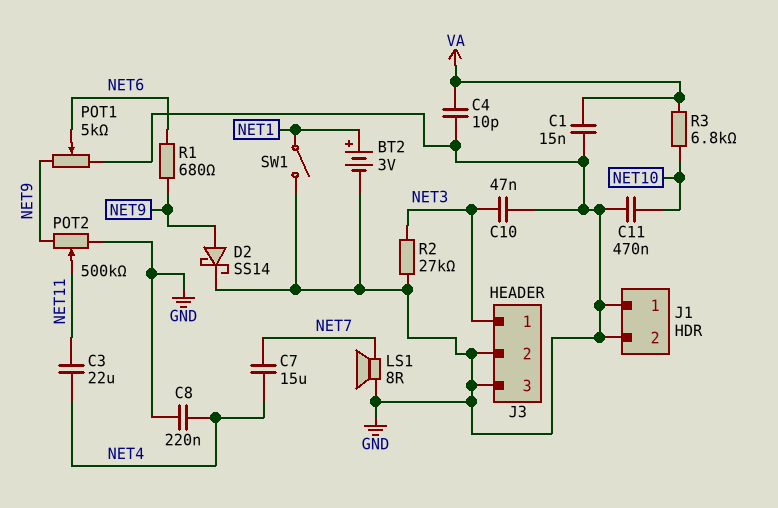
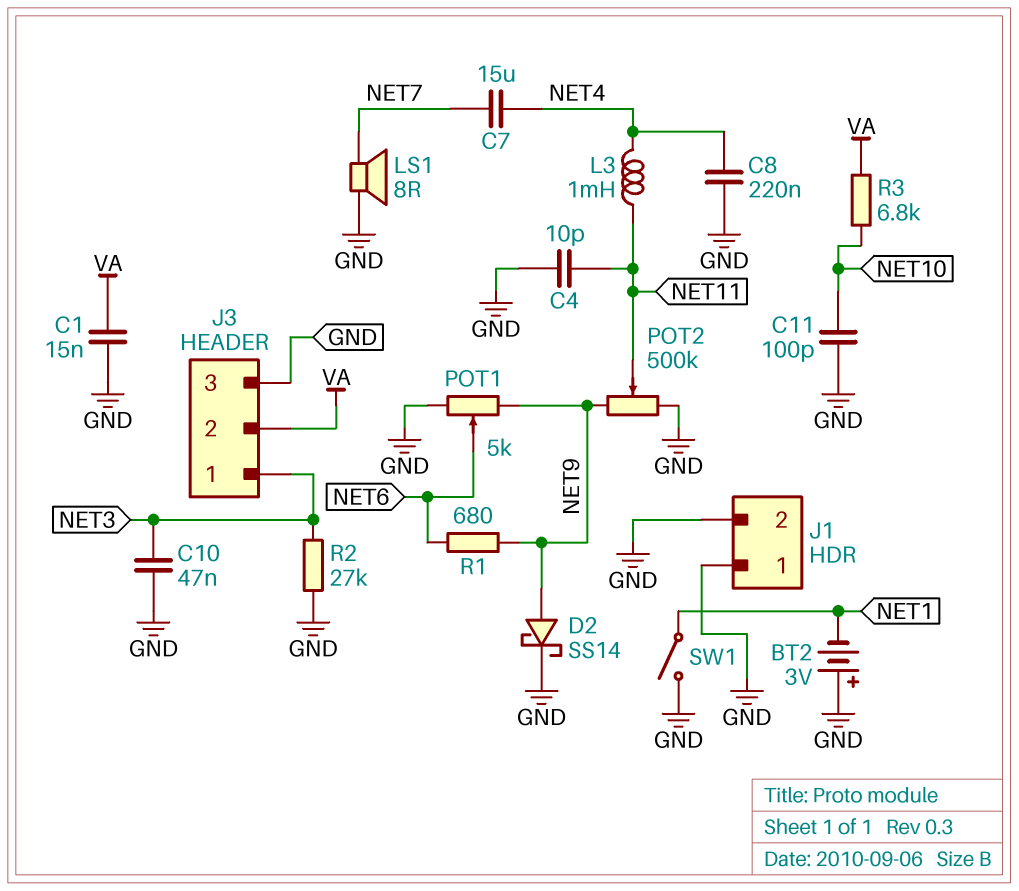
BT2: 3V (plus NET1, minus GND) -> 3V (plus GND, minus NET1)
C3: 22uF (NET4, NET11) -> none
C4: 10pF (GND, VA) -> 10pF (GND, NET11)
C11: 470nF (GND, NET10) -> 100pF (GND, NET10)
J3 pin 2: GND -> VA
L3: none -> 1mH (NET4, NET11)

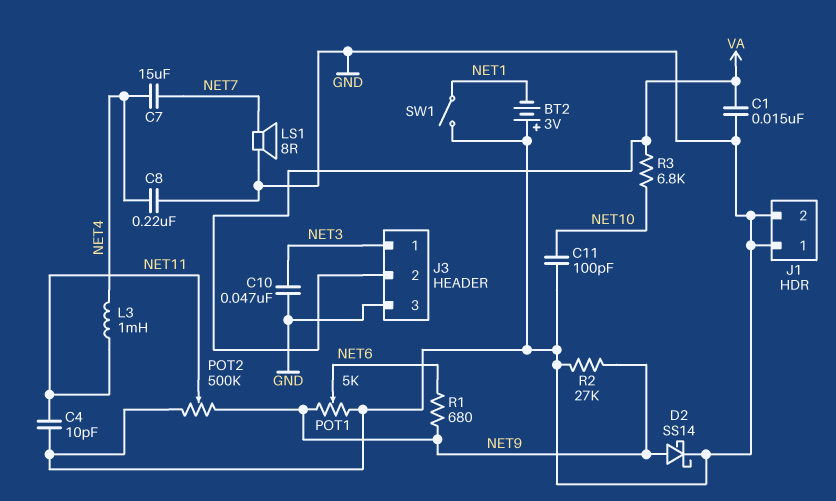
R2: 27k (GND, NET3) -> 27k (GND, NET9)

